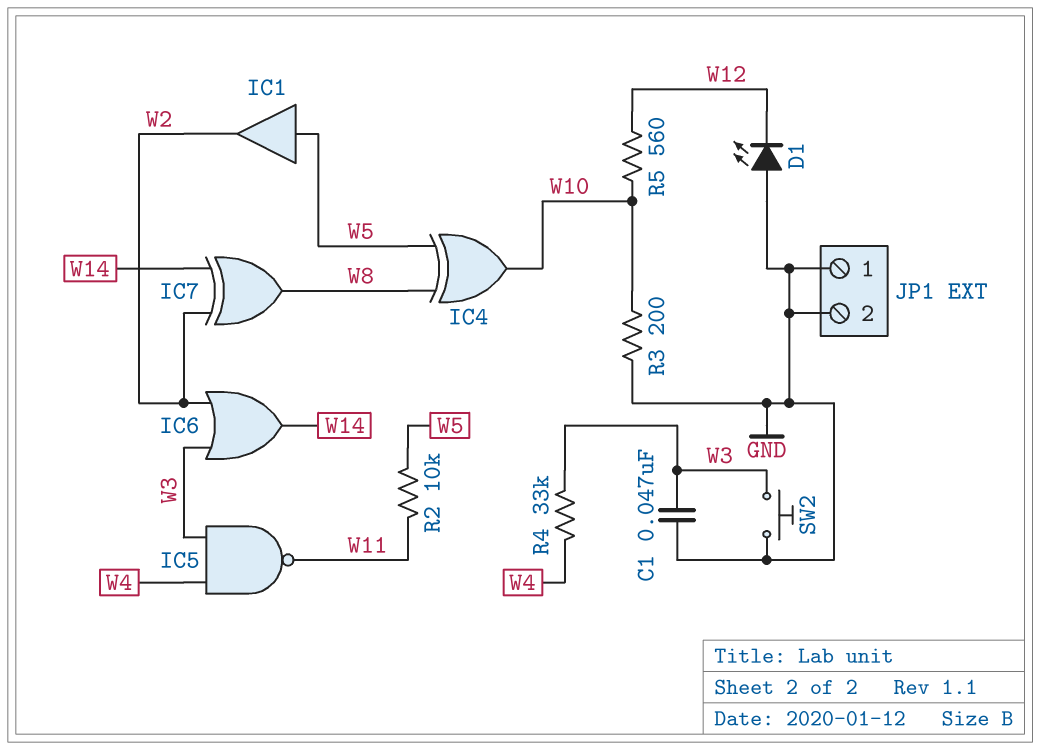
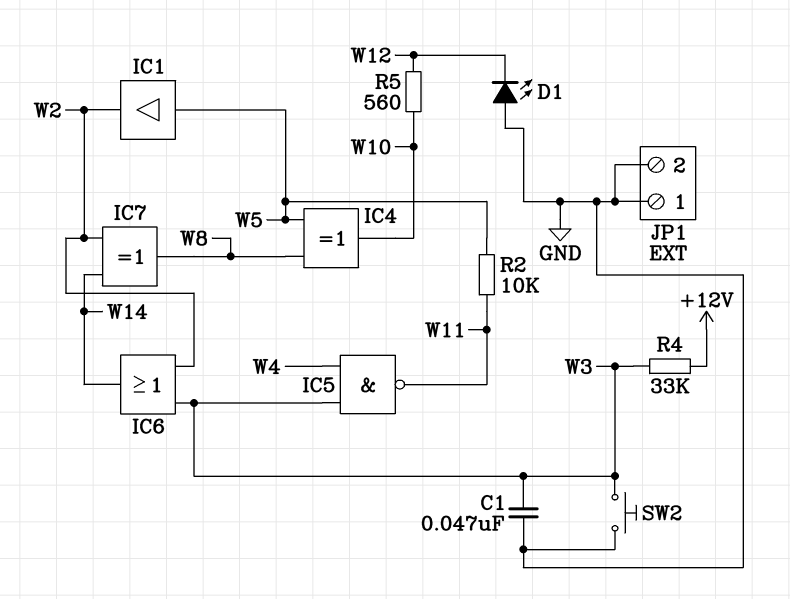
R3: 200 (GND, W10) -> none
R4: 33k (W3, W4) -> 33k (+12V, W3)

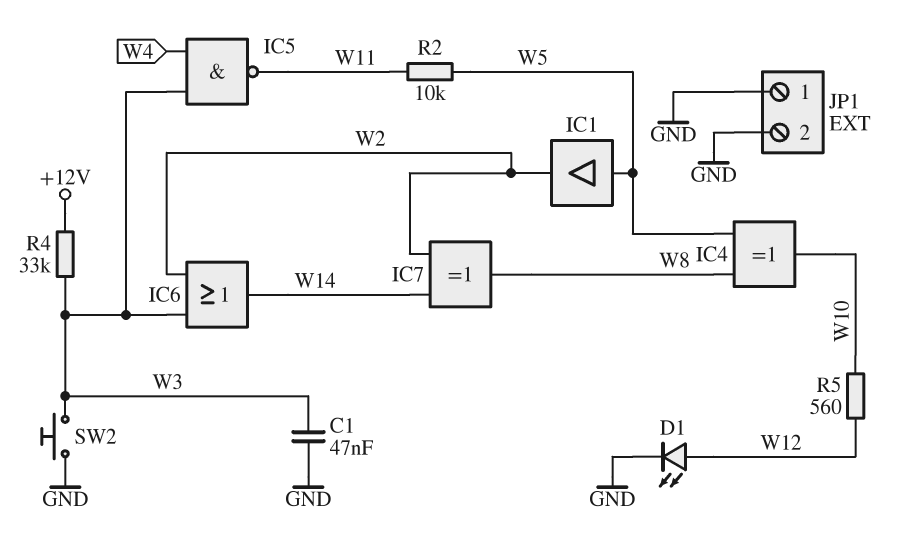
D1: LED (A GND, K W12) -> LED (A W12, K GND)

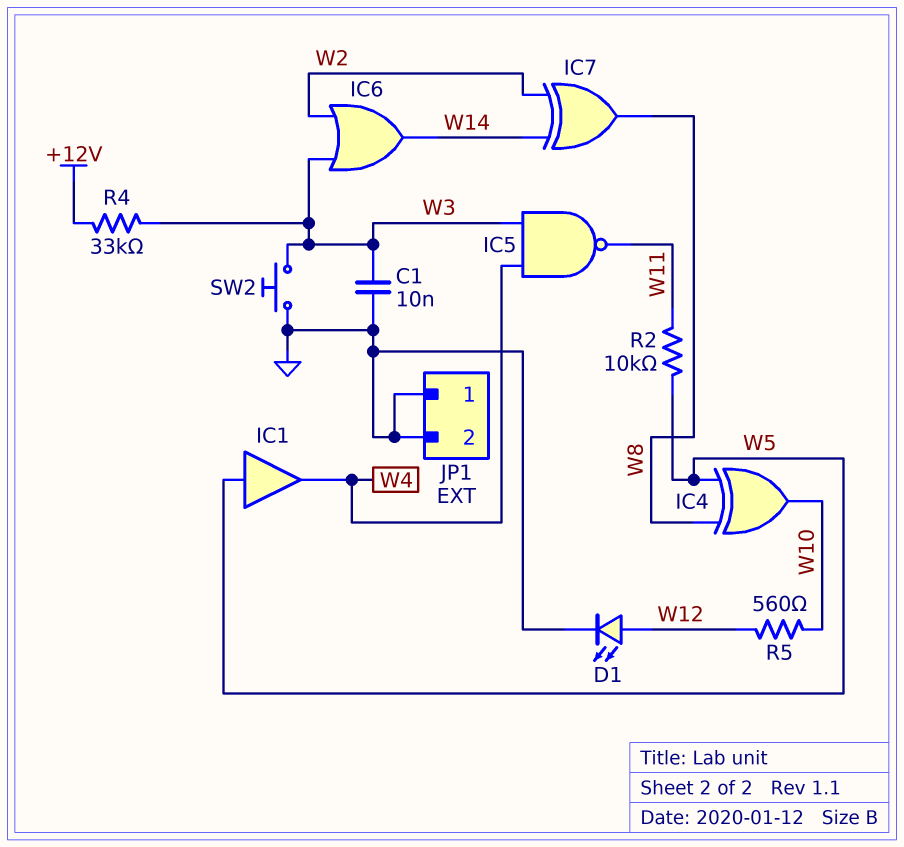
C1: 47nF (GND, W3) -> 10nF (GND, W3)
IC1: buffer (in W5, out W2) -> buffer (in W5, out W4)

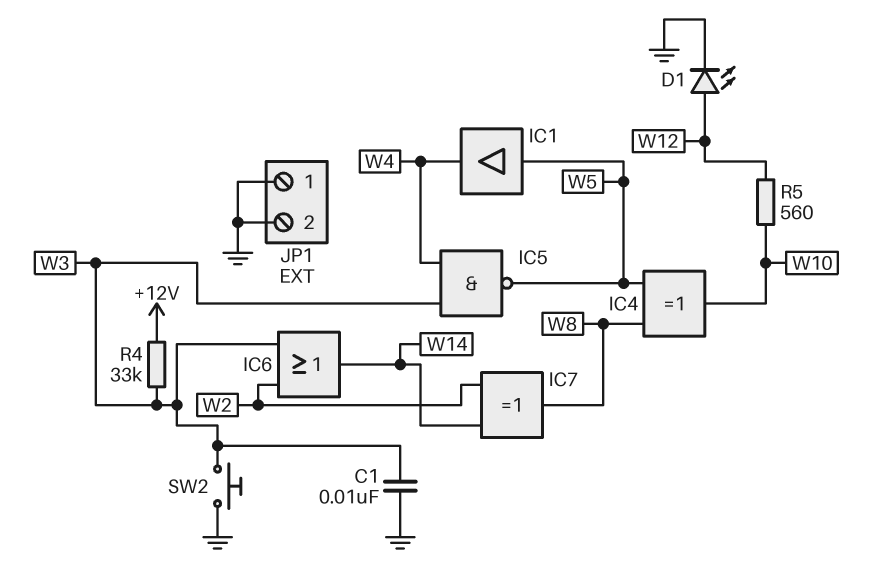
IC5: NAND (in W3, in W4, out W11) -> NAND (in W3, in W4, out W5)
R2: 10k (W5, W11) -> none

